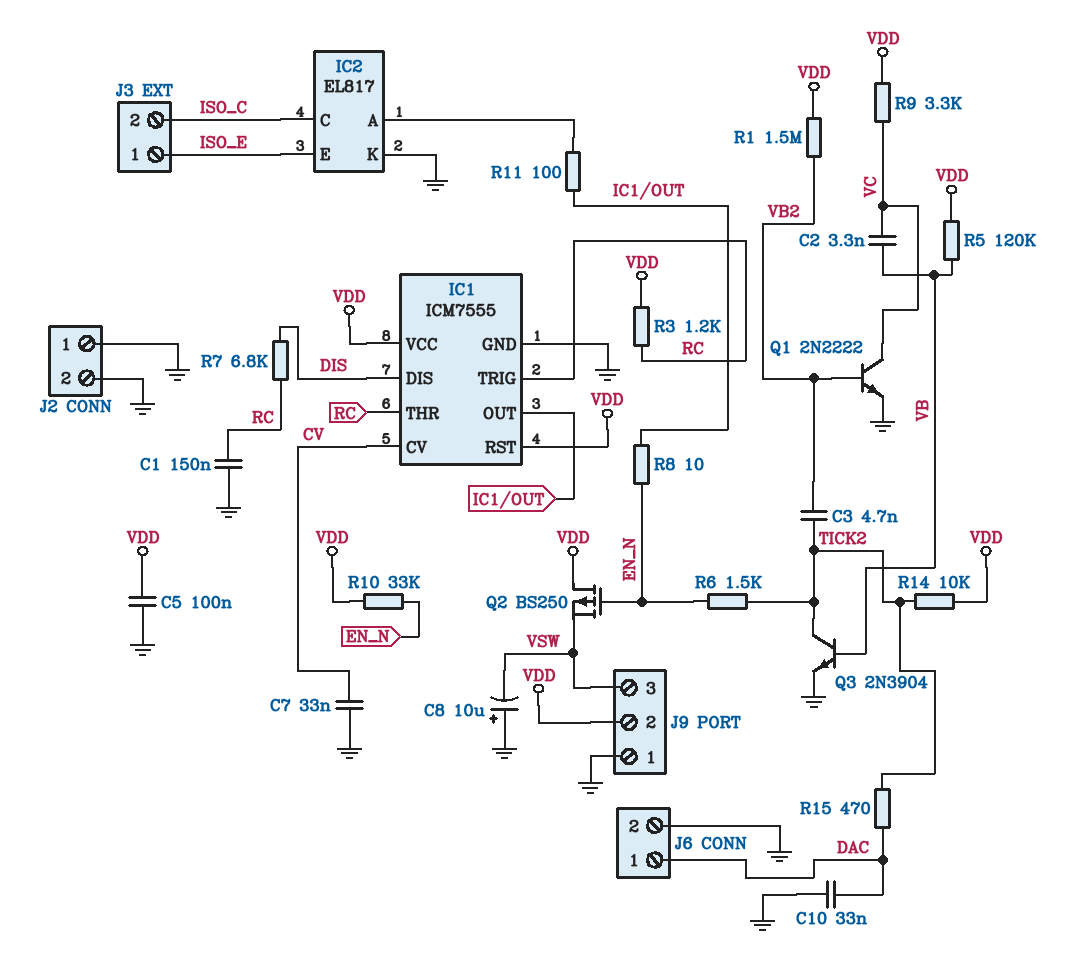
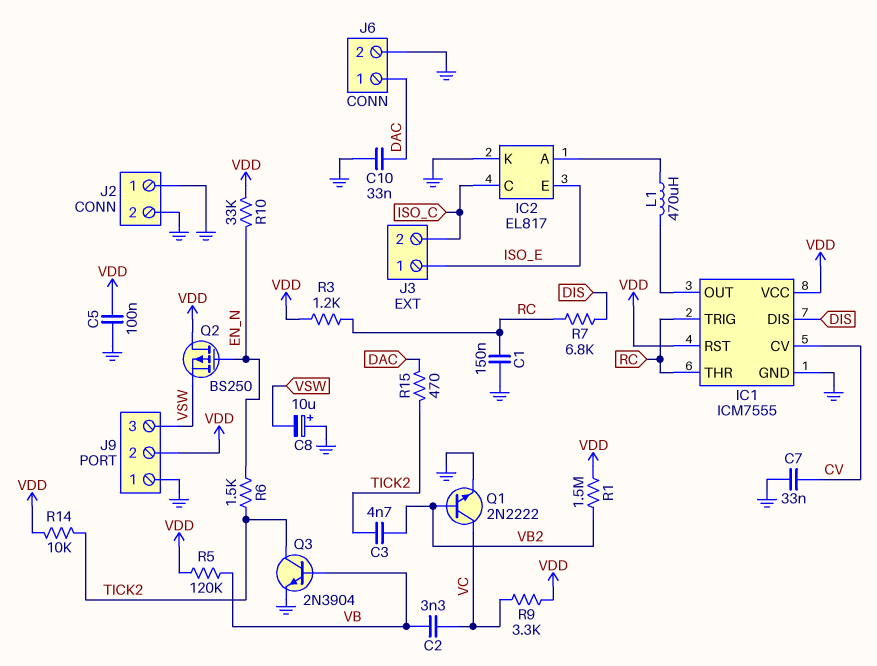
L1: none -> 470uH (IC1/OUT, IC2/A)
R8: 10 (EN_N, IC1/OUT) -> none
R11: 100 (IC1/OUT, IC2/A) -> none

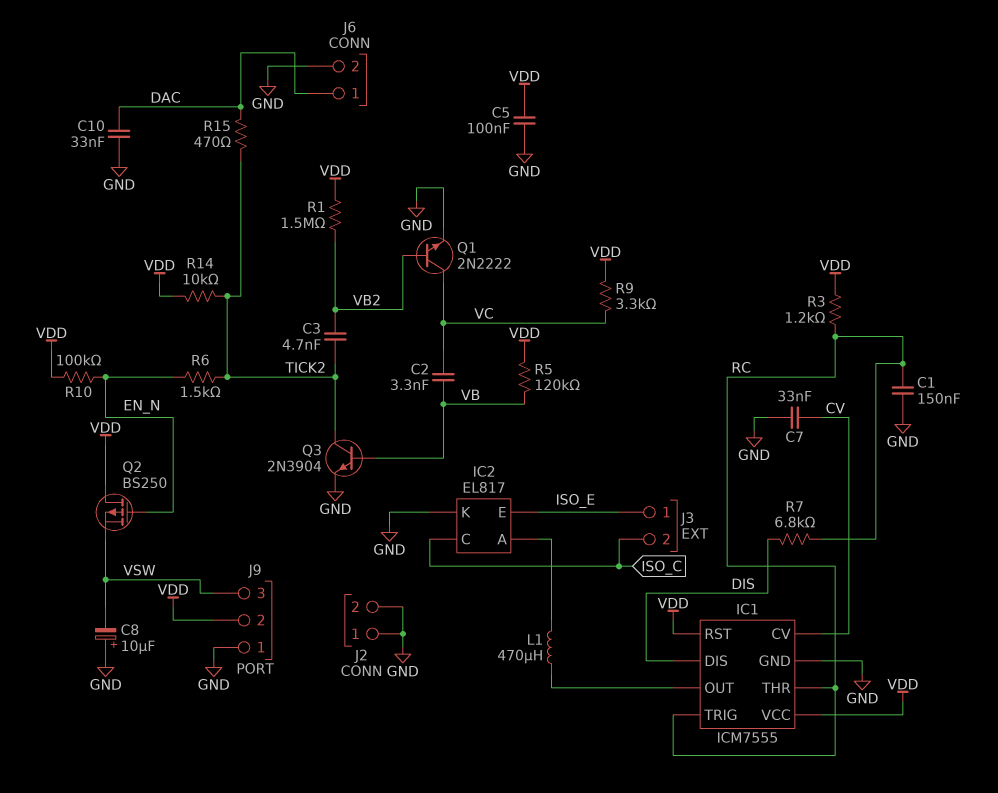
R10: 33k (EN_N, VDD) -> 100k (EN_N, VDD)

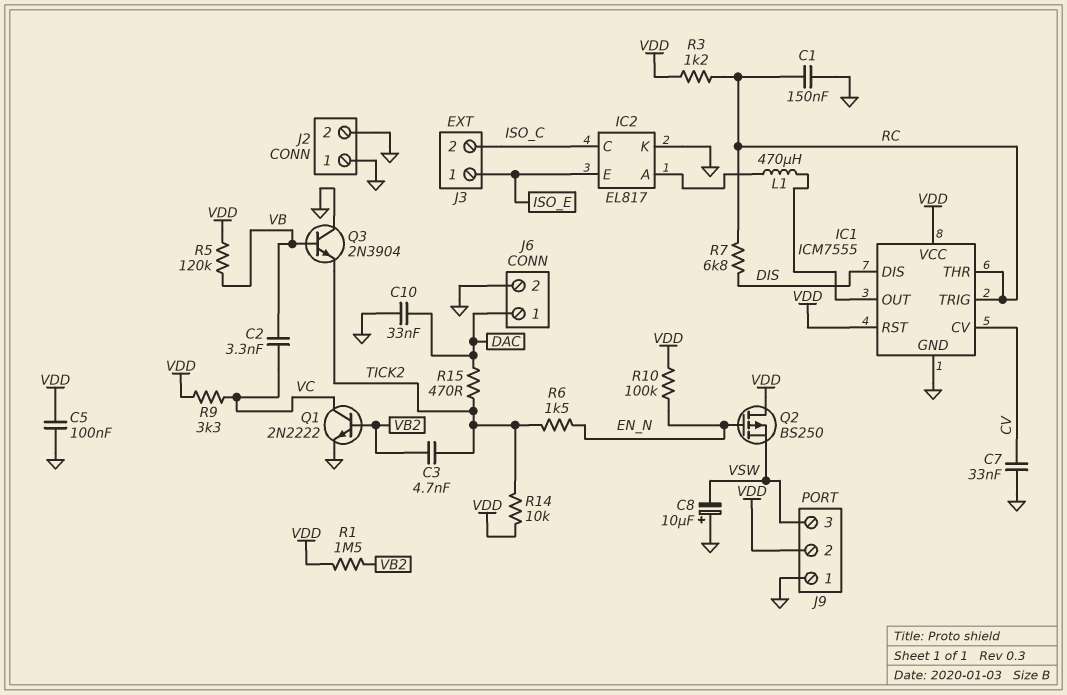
Q3: NPN 2N3904 (B VB, C TICK2, E GND) -> NPN 2N3904 (B VB, C GND, E TICK2)

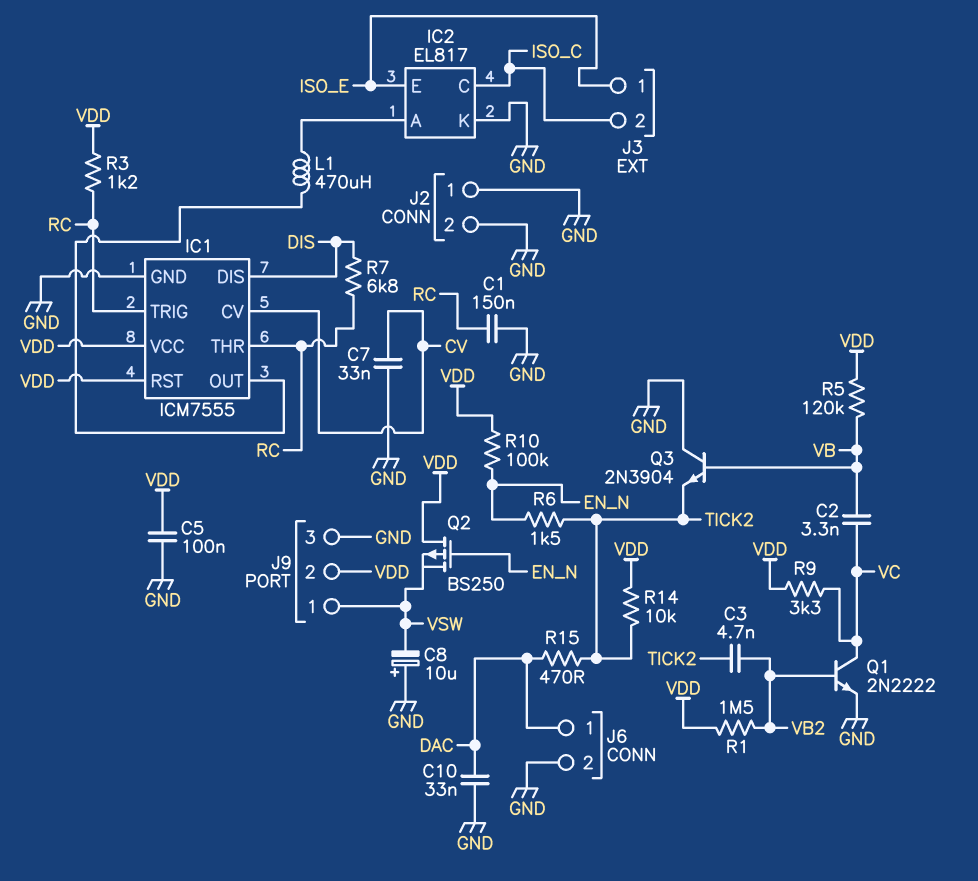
J9 pin 1: GND -> VSW
J9 pin 3: VSW -> GND

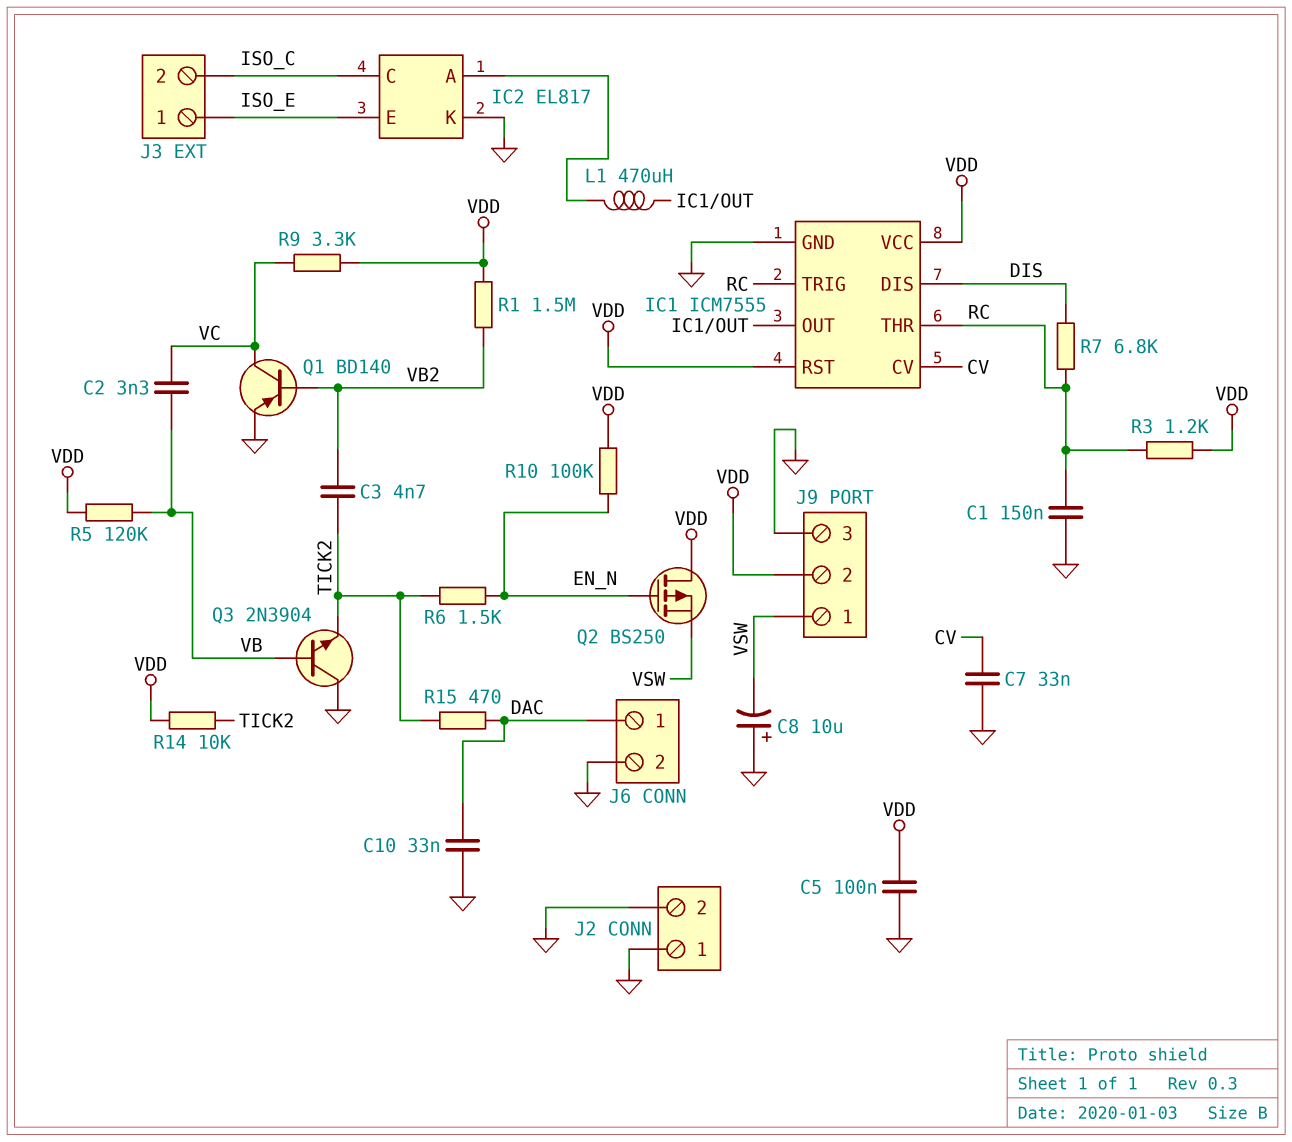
Q1: NPN 2N2222 (B VB2, C VC, E GND) -> PNP BD140 (B VB2, C VC, E GND)

